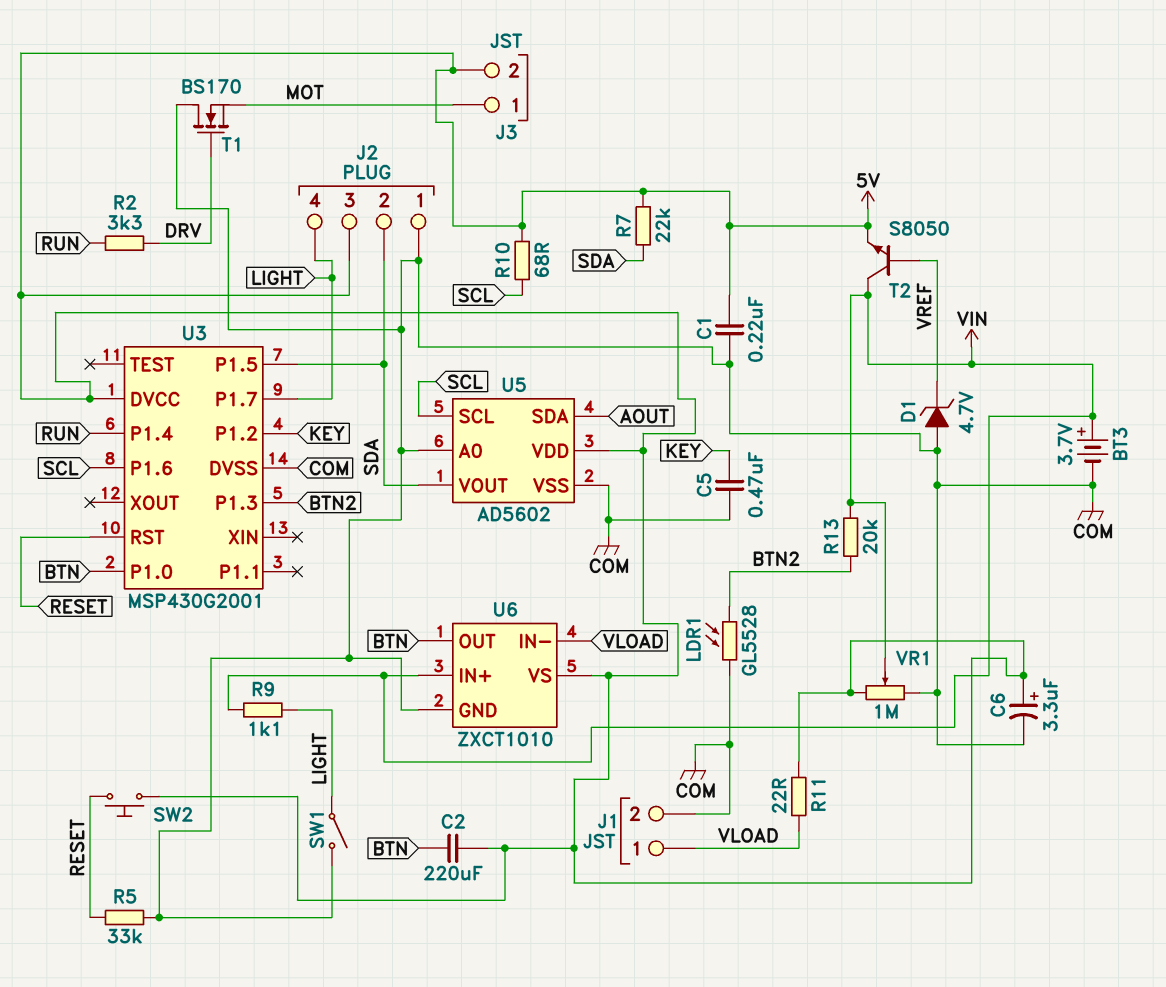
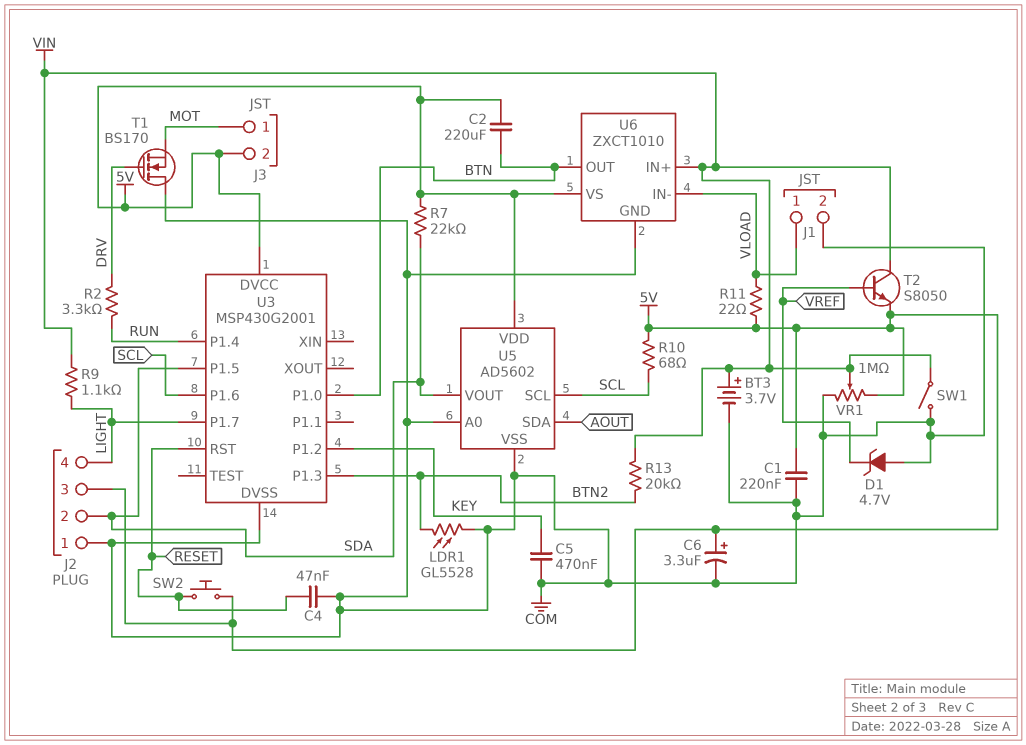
C4: none -> 47nF (COM, RESET)
R5: 33k (COM, RESET) -> none
SW1: switch (COM, LIGHT) -> switch (COM, VIN)

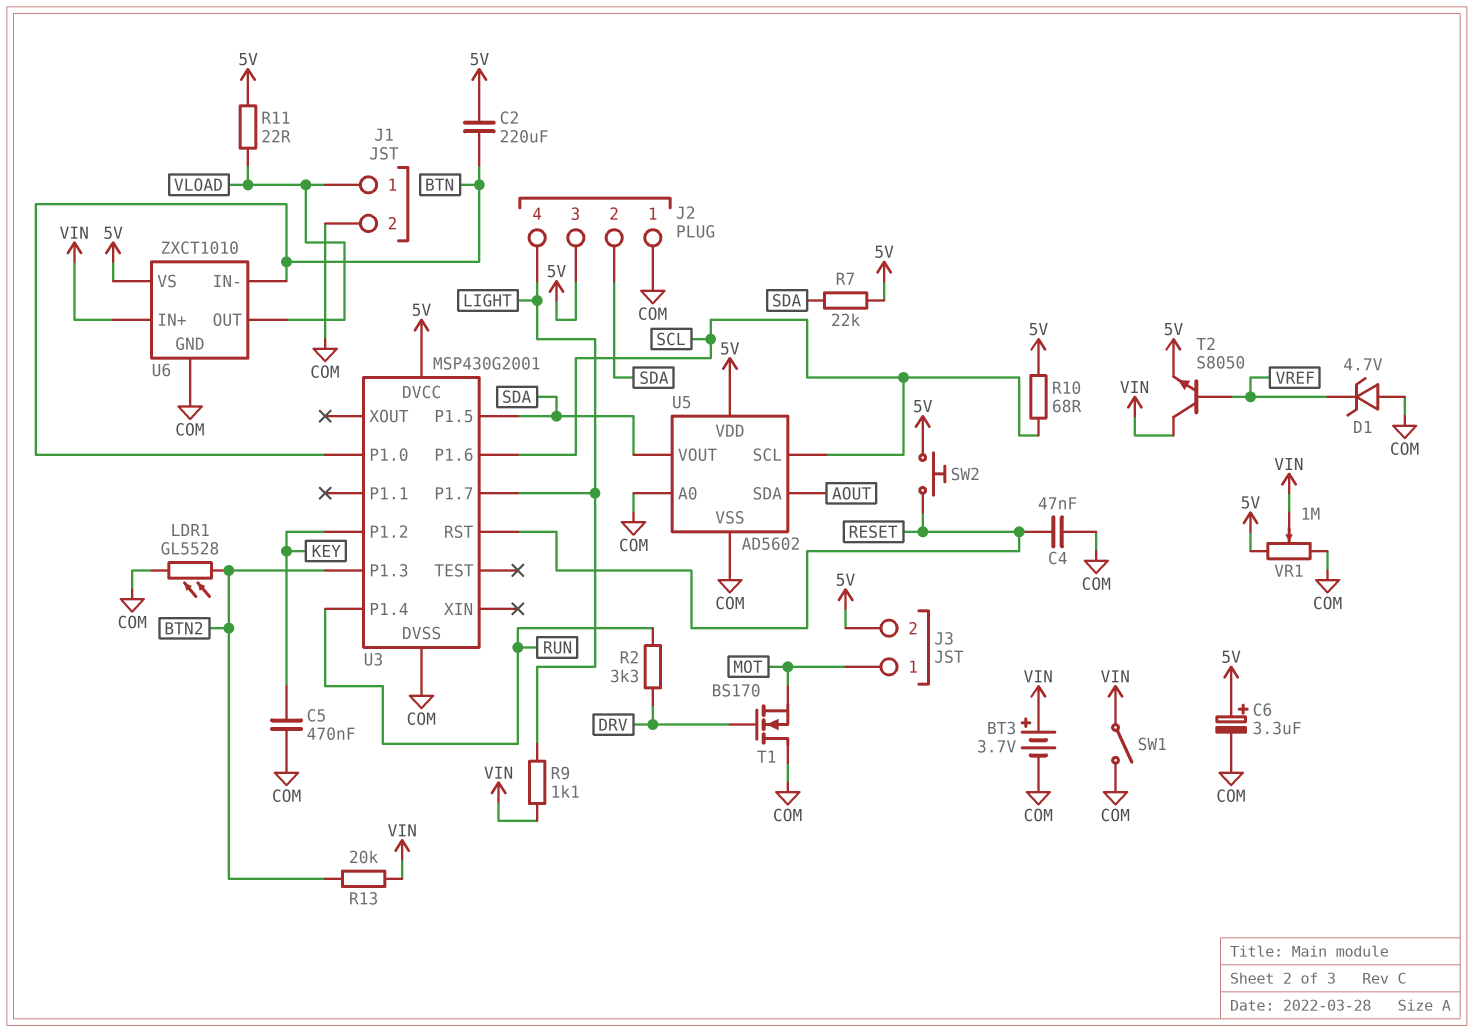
C1: 220nF (5V, COM) -> none
U6 pin IN-: VLOAD -> BTN
U6 pin OUT: BTN -> VLOAD

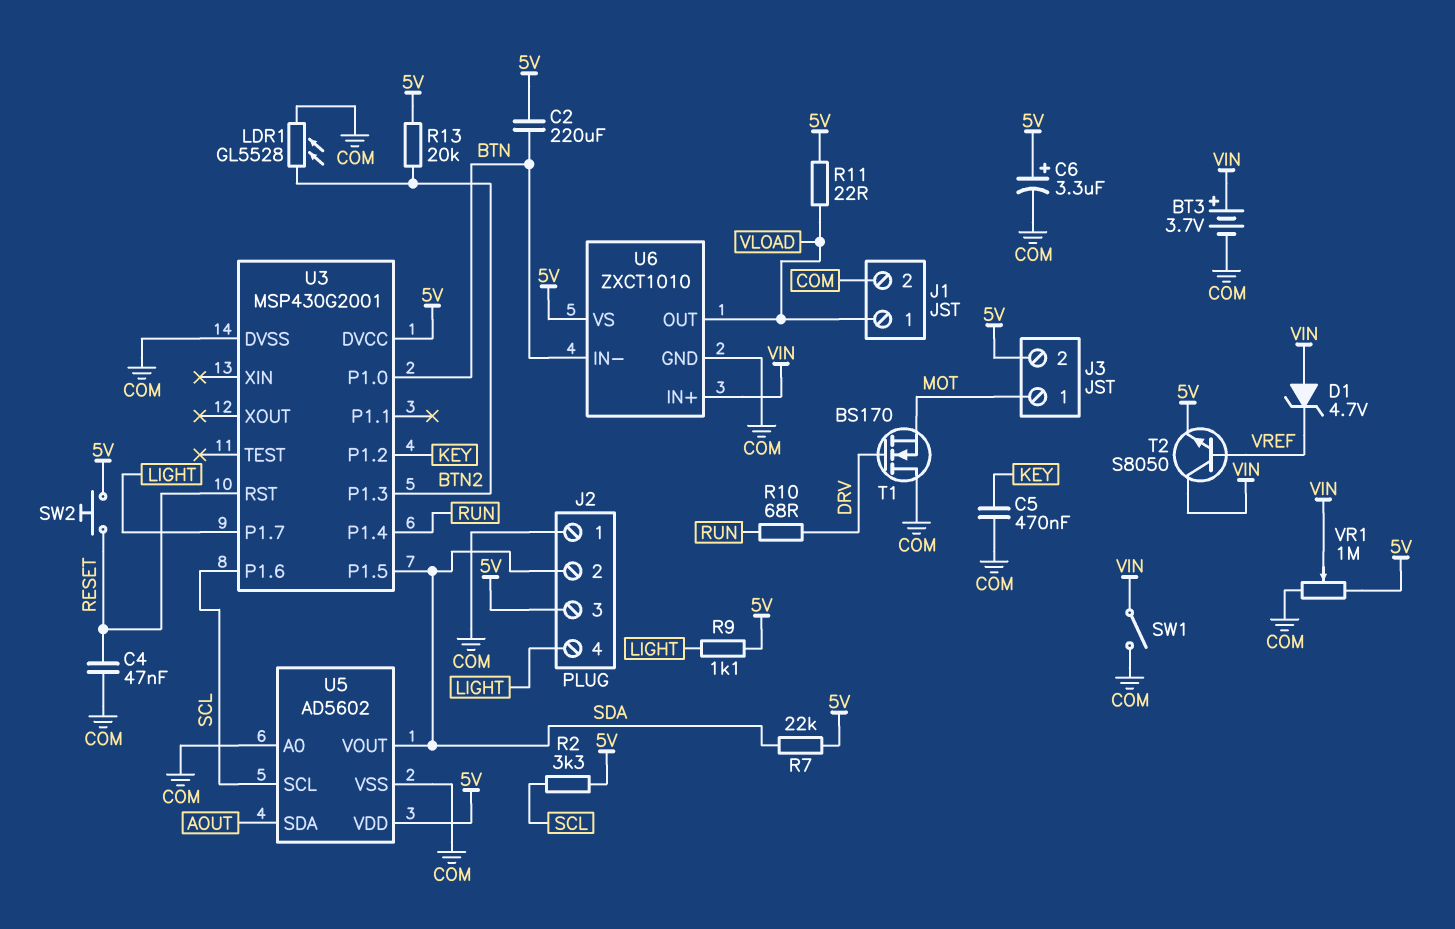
D1: zener 4.7V (A COM, K VREF) -> zener 4.7V (A VIN, K VREF)
R2: 3.3k (DRV, RUN) -> 3.3k (5V, SCL)
R9: 1.1k (LIGHT, VIN) -> 1.1k (5V, LIGHT)
R10: 68 (5V, SCL) -> 68 (DRV, RUN)
R13: 20k (BTN2, VIN) -> 20k (5V, BTN2)

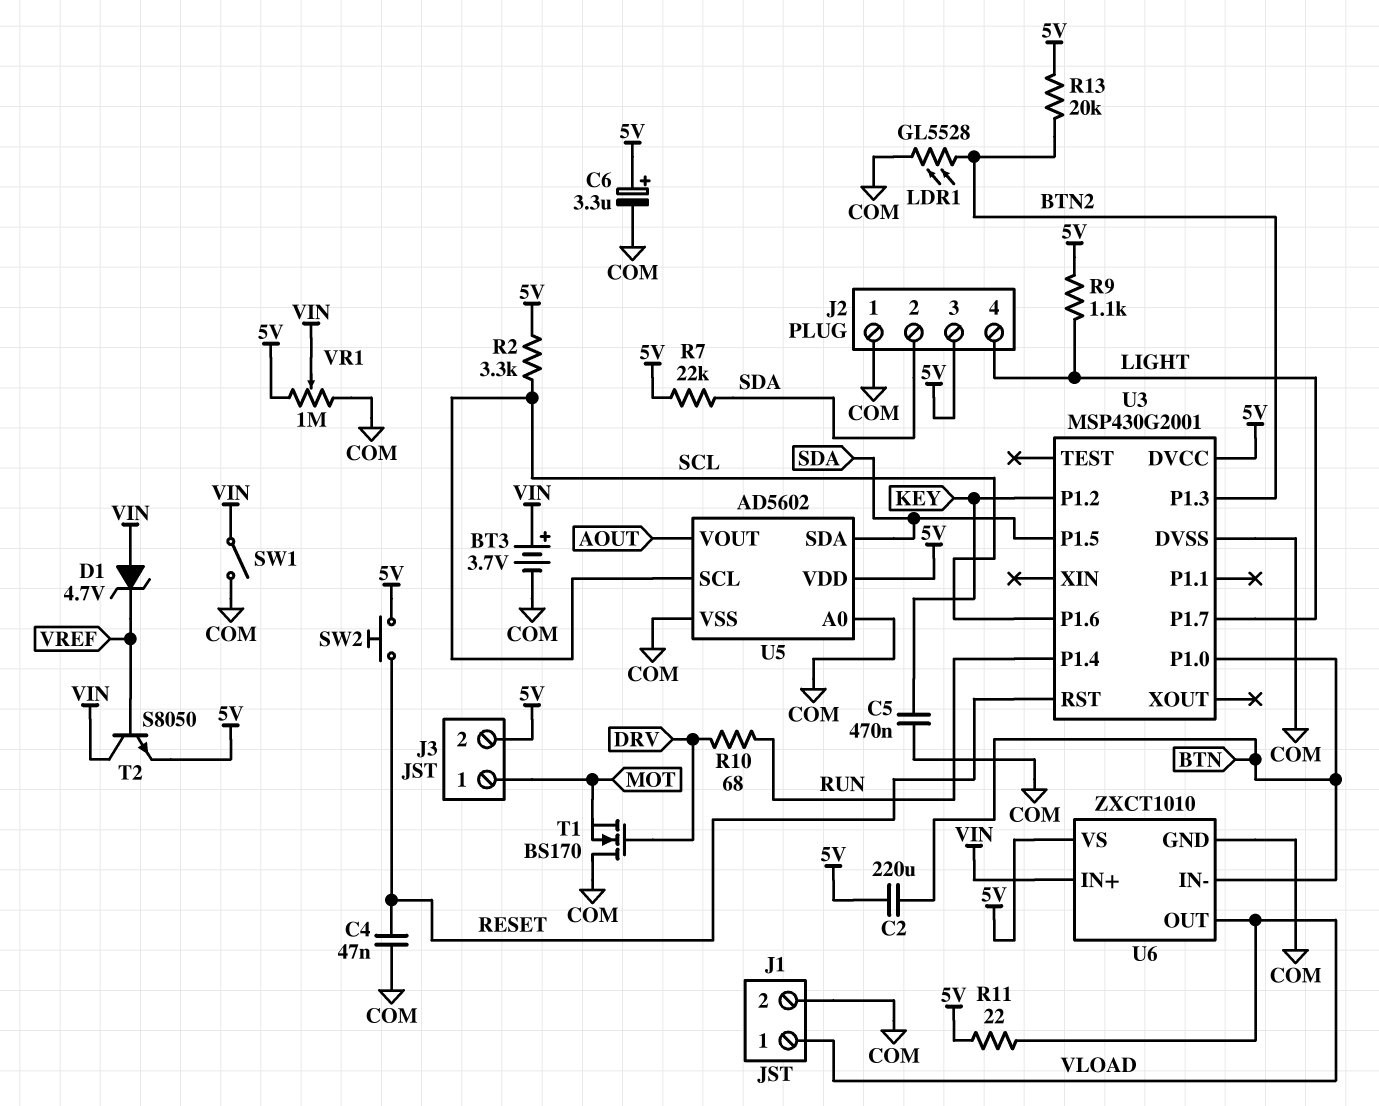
U5 pin SDA: AOUT -> SDA
U5 pin VOUT: SDA -> AOUT

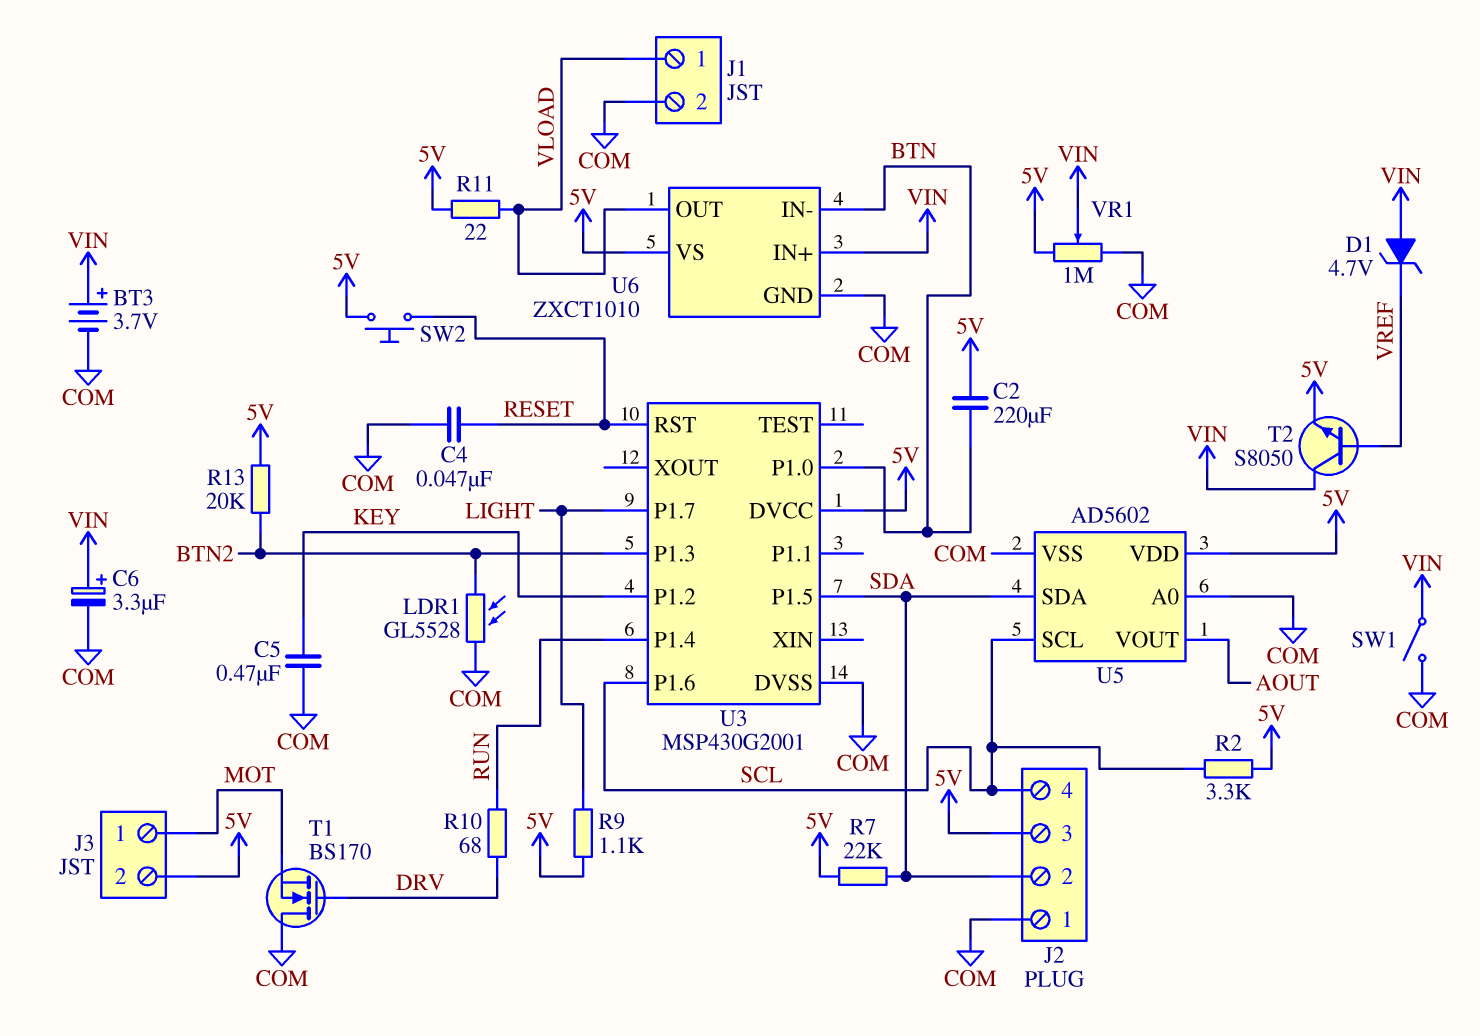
C6: 3.3uF (plus 5V, minus COM) -> 3.3uF (plus VIN, minus COM)
J2 pin 4: LIGHT -> SCL

